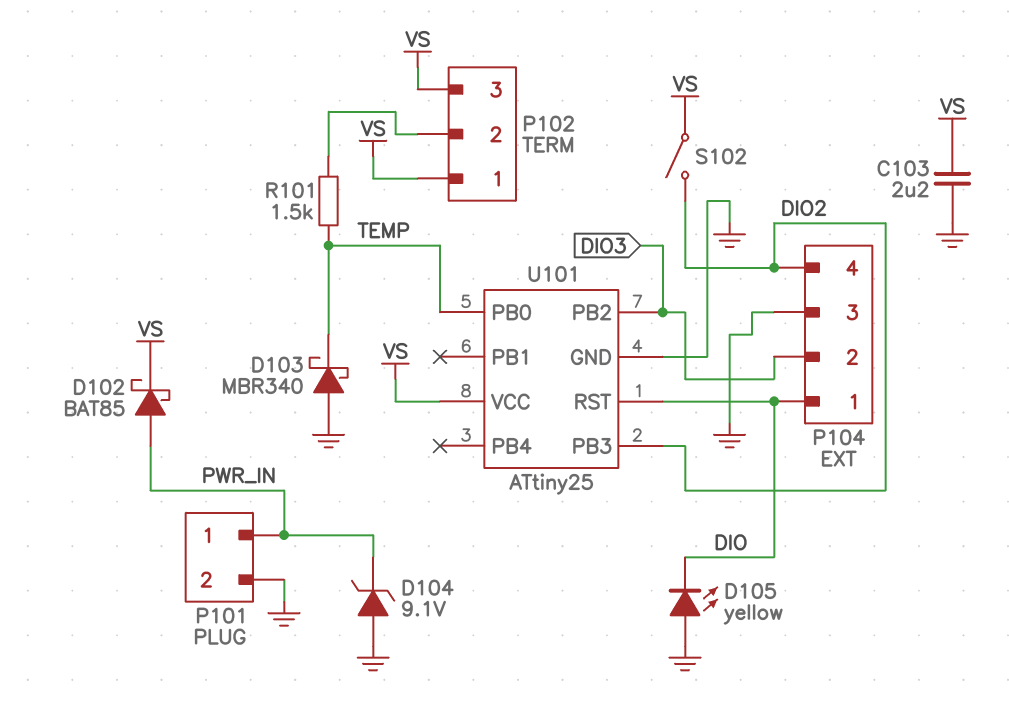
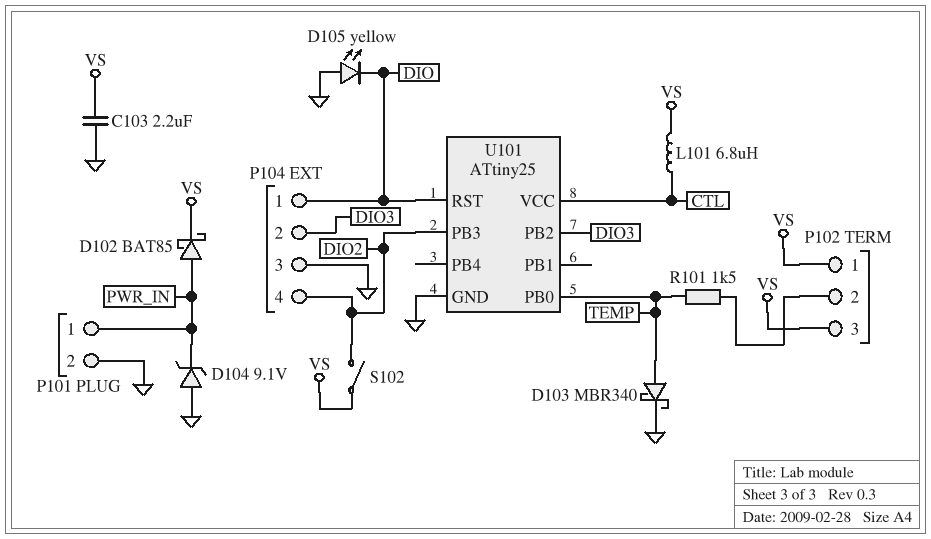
D103: schottky MBR340 (A GND, K TEMP) -> schottky MBR340 (A TEMP, K GND)
L101: none -> 6.8uH (CTL, VS)
U101 pin VCC: VS -> CTL

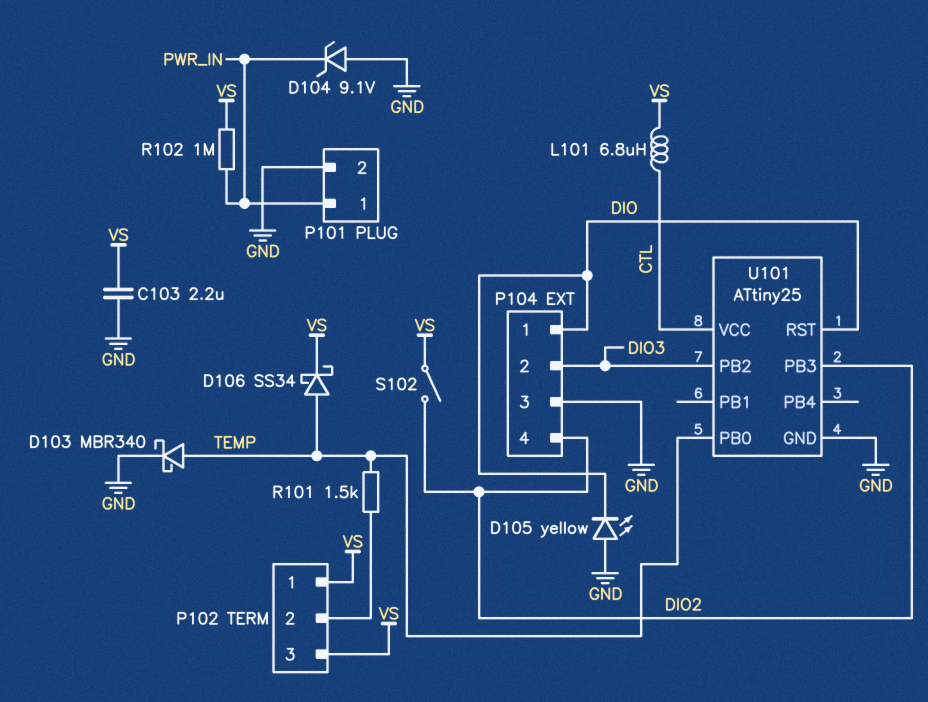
D102: schottky BAT85 (A PWR_IN, K VS) -> none
D106: none -> schottky SS34 (A TEMP, K VS)
R102: none -> 1M (PWR_IN, VS)

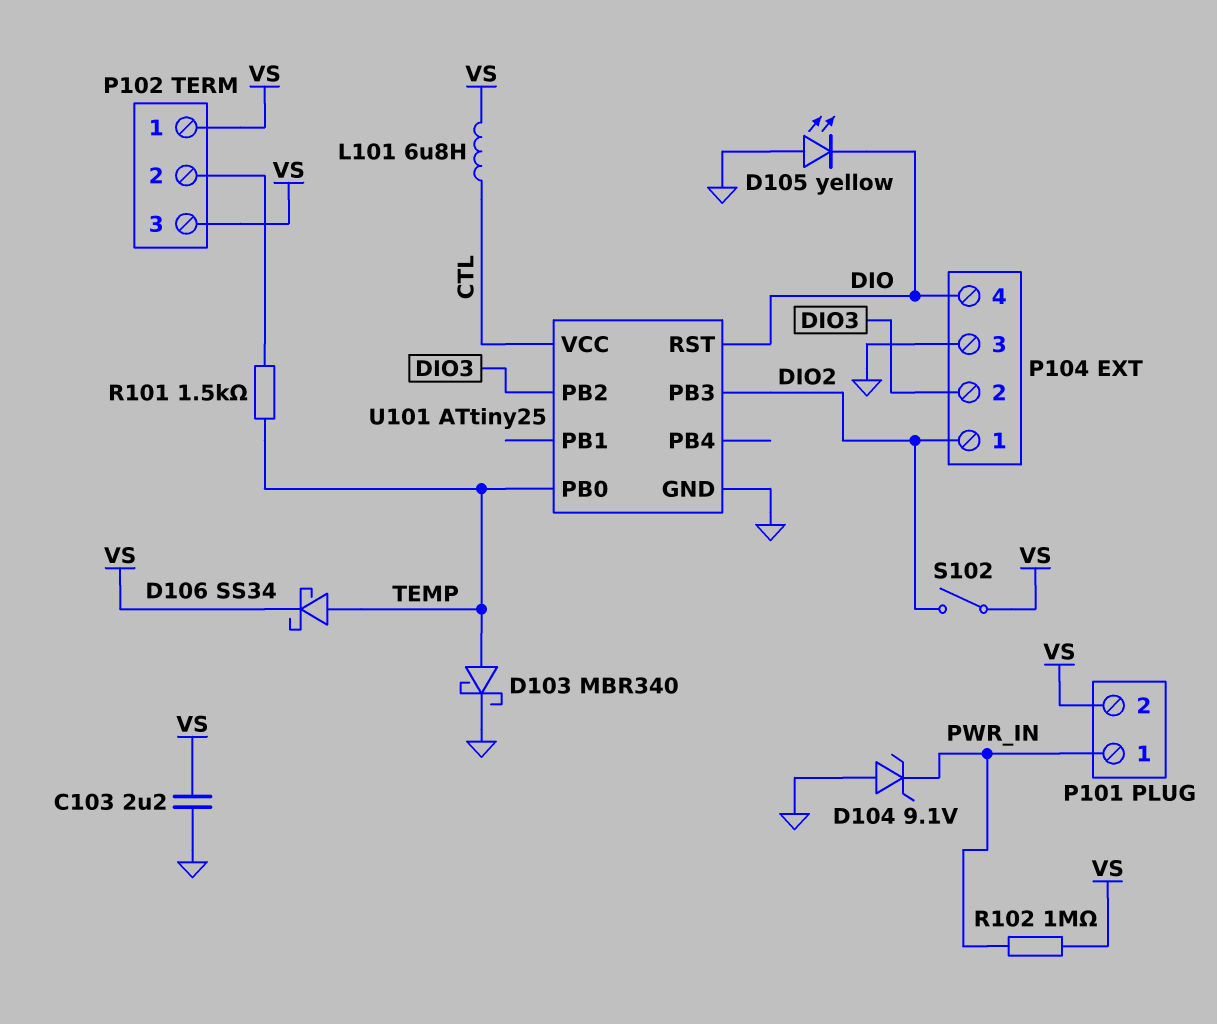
P101 pin 2: GND -> VS
P104 pin 1: DIO -> DIO2
P104 pin 4: DIO2 -> DIO

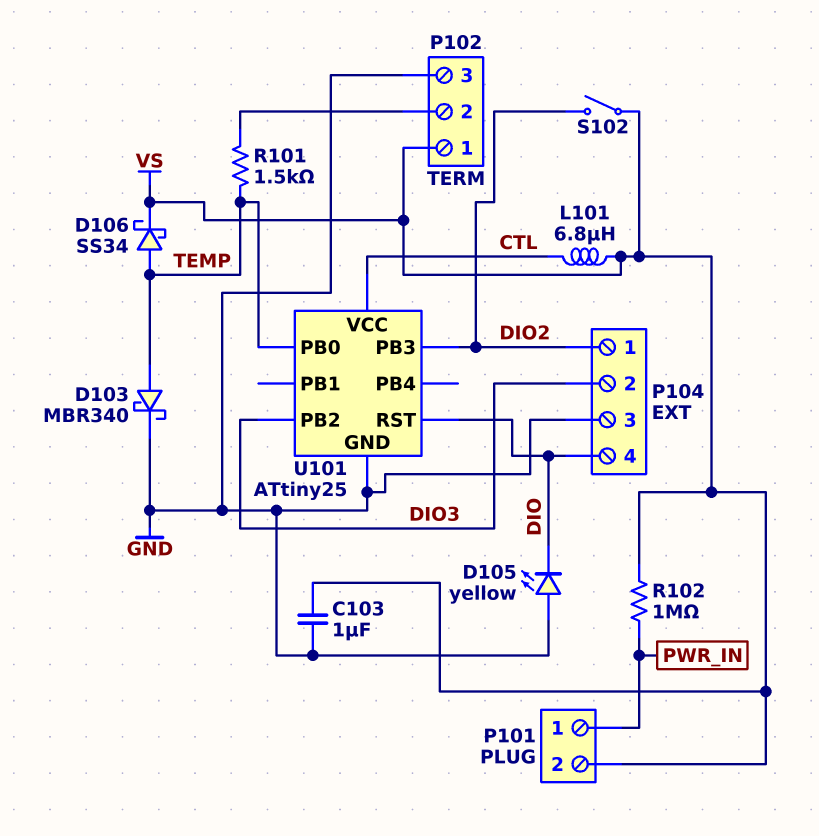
C103: 2.2uF (GND, VS) -> 1uF (GND, VS)
D104: zener 9.1V (A GND, K PWR_IN) -> none
P102 pin 3: VS -> GND

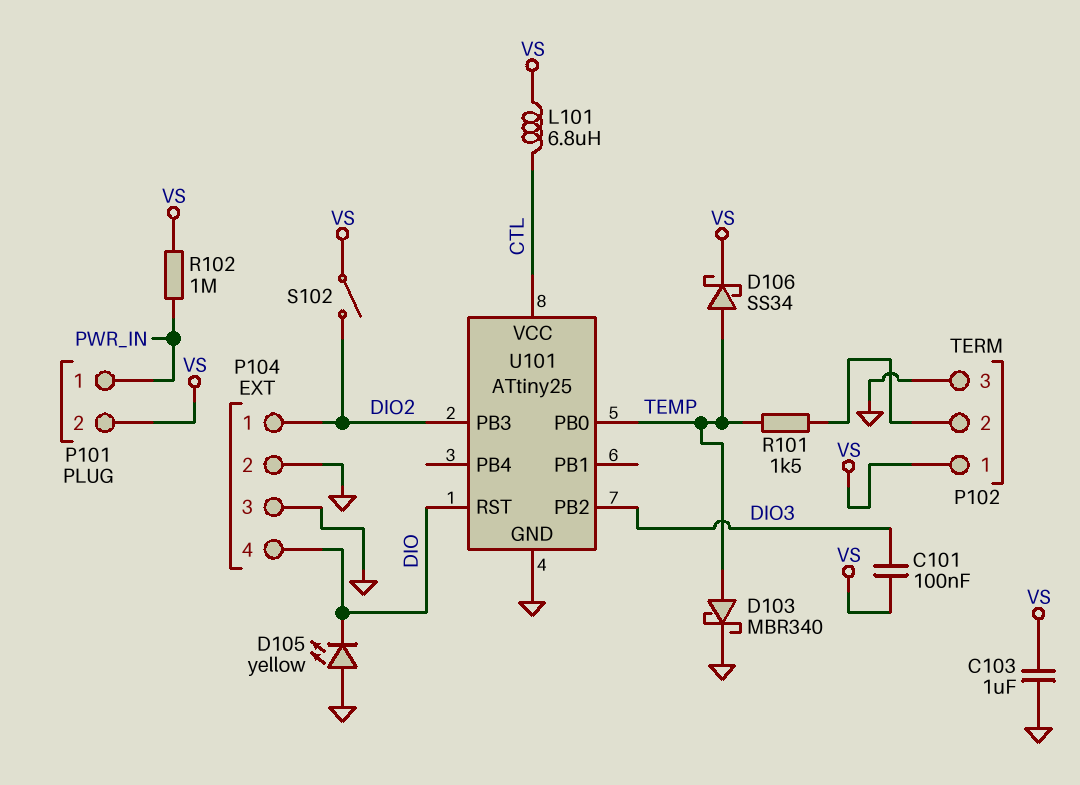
C101: none -> 100nF (DIO3, VS)
P104 pin 2: DIO3 -> GND

